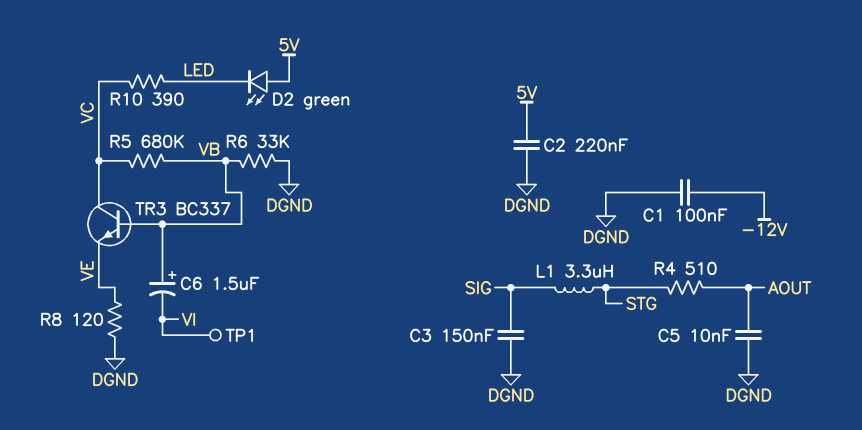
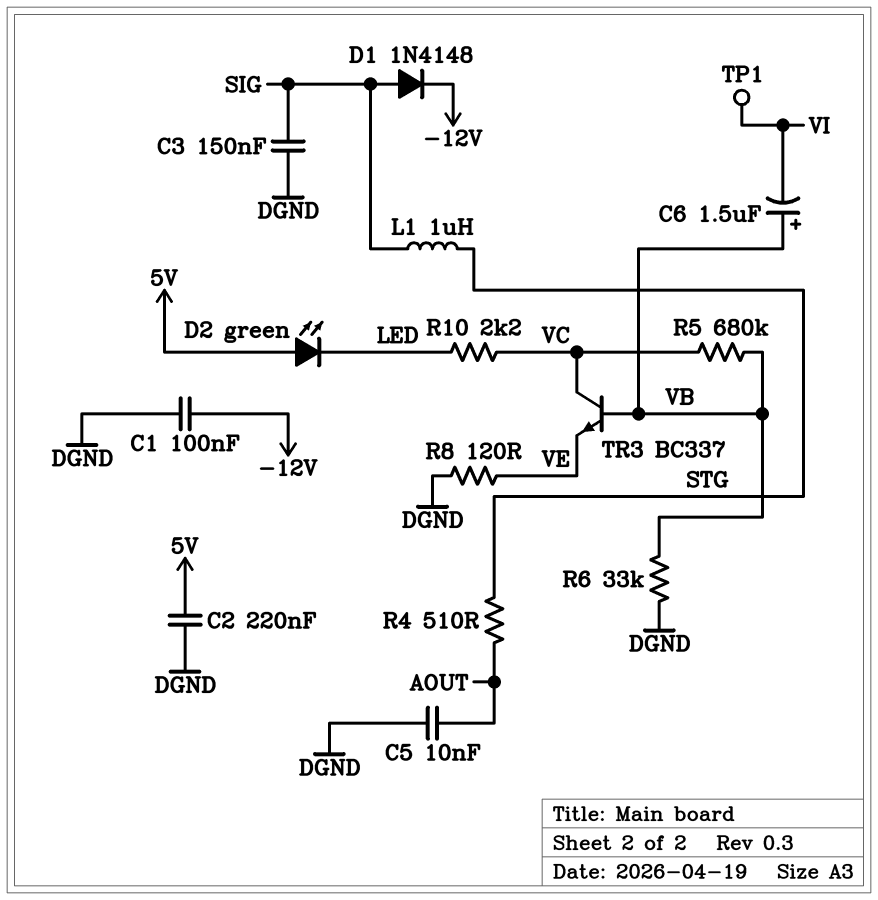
D1: none -> diode 1N4148 (A SIG, K -12V)
L1: 3.3uH (SIG, STG) -> 1uH (SIG, STG)
R10: 390 (LED, VC) -> 2.2k (LED, VC)

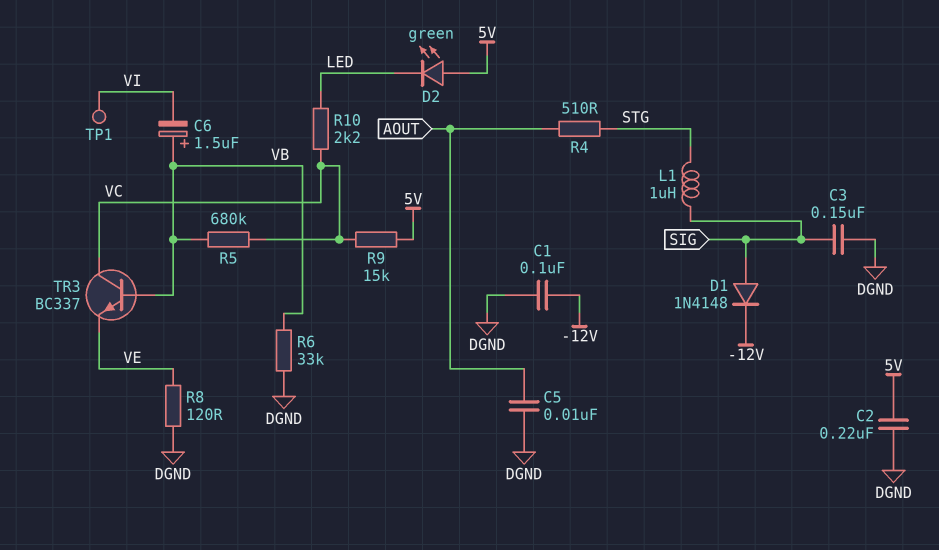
R9: none -> 15k (5V, VC)

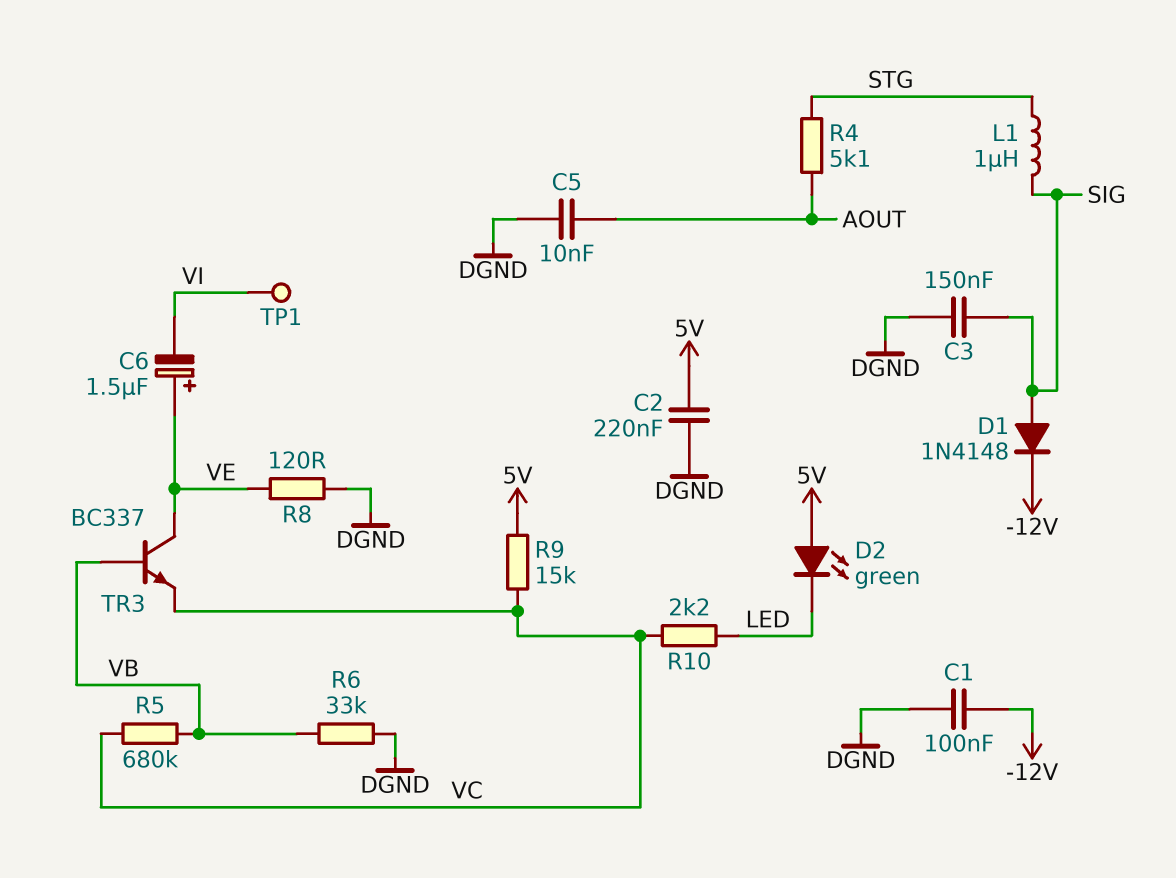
C6: 1.5uF (plus VB, minus VI) -> 1.5uF (plus VE, minus VI)
R4: 510 (AOUT, STG) -> 5.1k (AOUT, STG)
TR3: NPN BC337 (B VB, C VC, E VE) -> NPN BC337 (B VB, C VE, E VC)

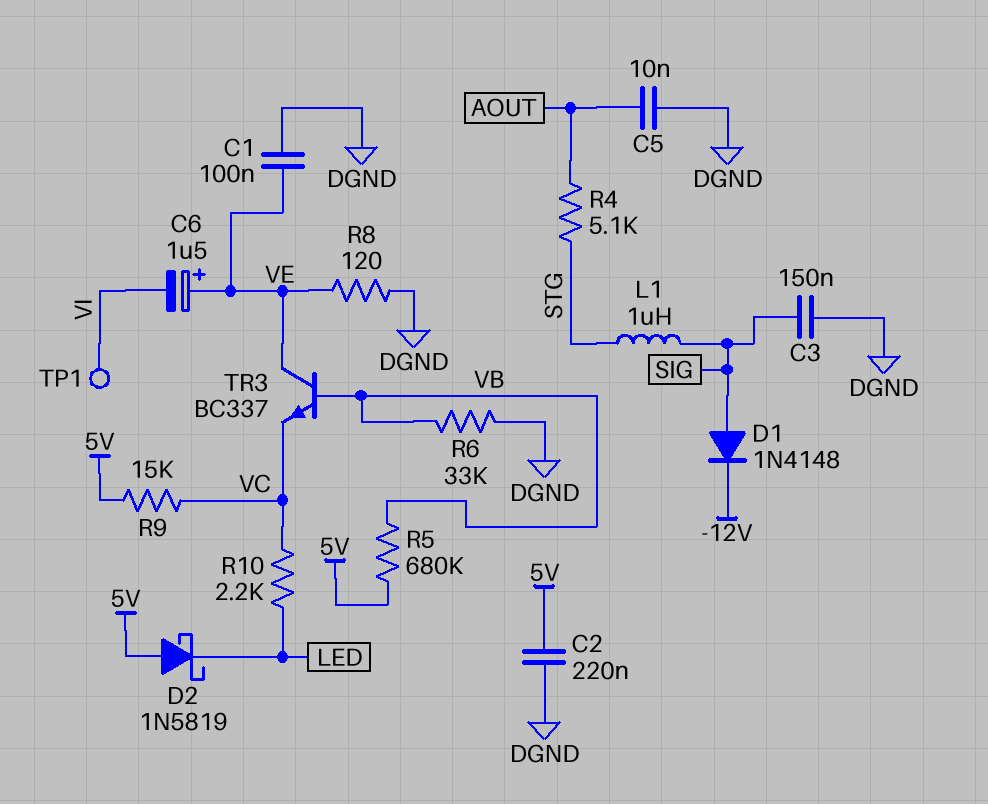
C1: 100nF (-12V, DGND) -> 100nF (DGND, VE)
D2: LED green (A 5V, K LED) -> schottky 1N5819 (A 5V, K LED)
R5: 680k (VB, VC) -> 680k (5V, VB)

